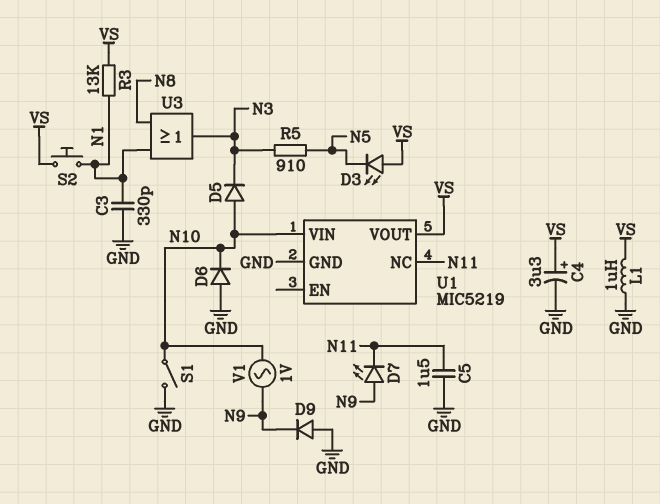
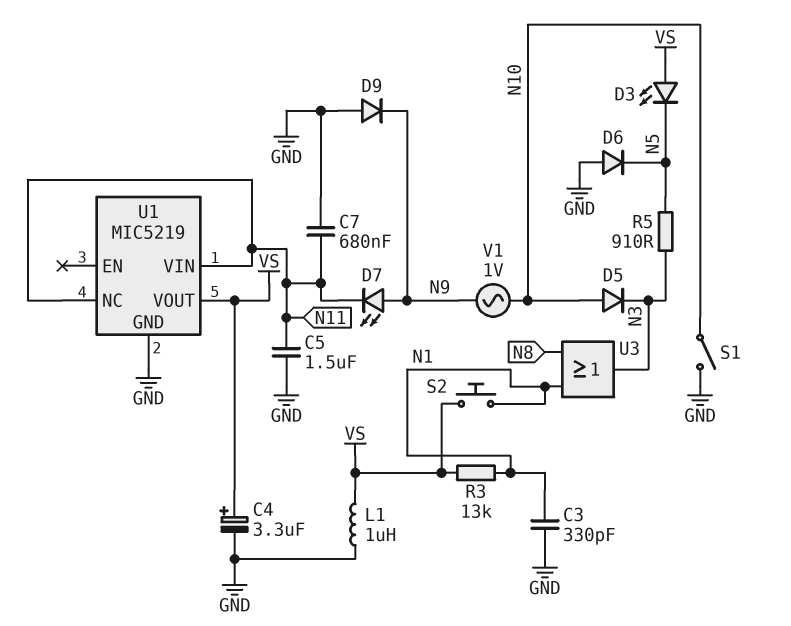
C7: none -> 680nF (GND, N11)
D6: diode (A GND, K N10) -> diode (A GND, K N5)
U1 pin VIN: N10 -> N11

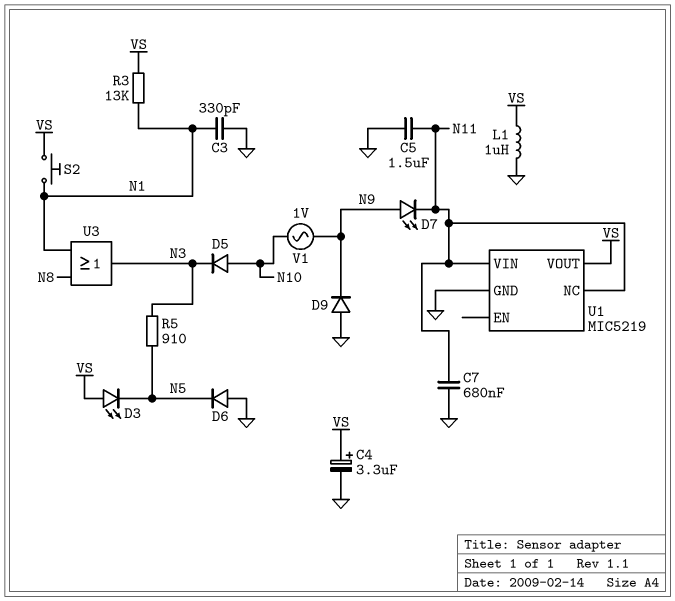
S1: switch (GND, N10) -> none

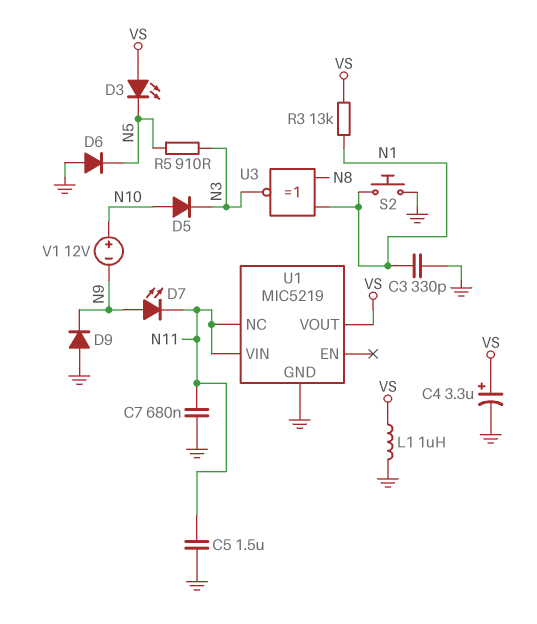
S2: button (N1, VS) -> button (GND, N1)
U3: OR (in N1, in N8, out N3) -> XNOR (in N1, in N8, out N3)
V1: AC 1V (N9, N10) -> 12V (plus N10, minus N9)

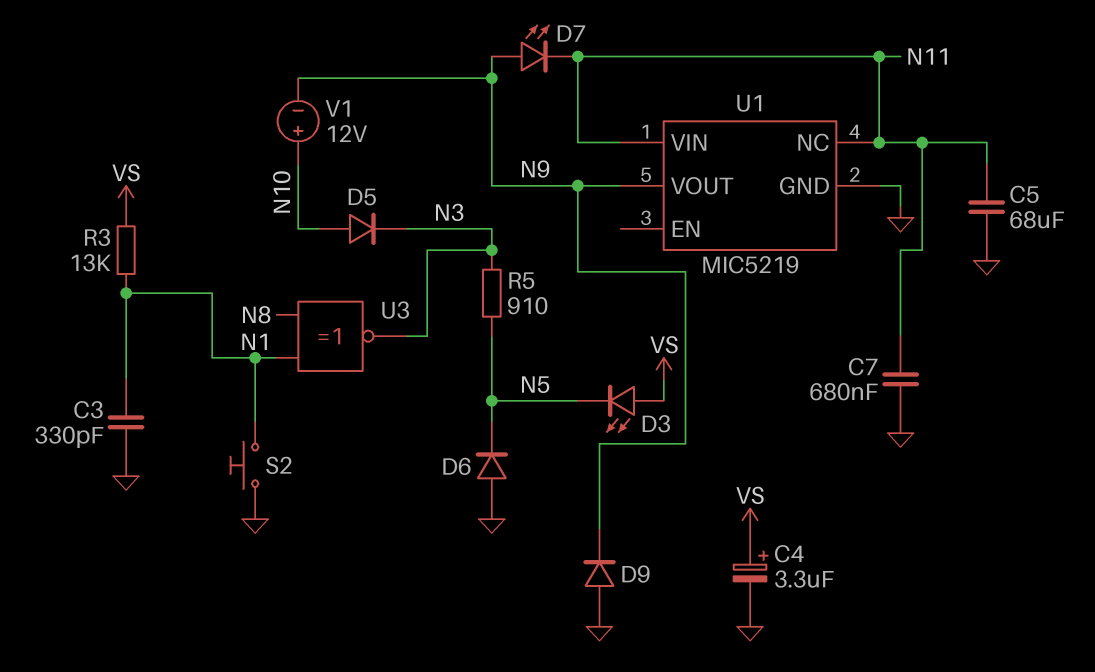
C5: 1.5uF (GND, N11) -> 68uF (GND, N11)
L1: 1uH (GND, VS) -> none
U1 pin VOUT: VS -> N9

